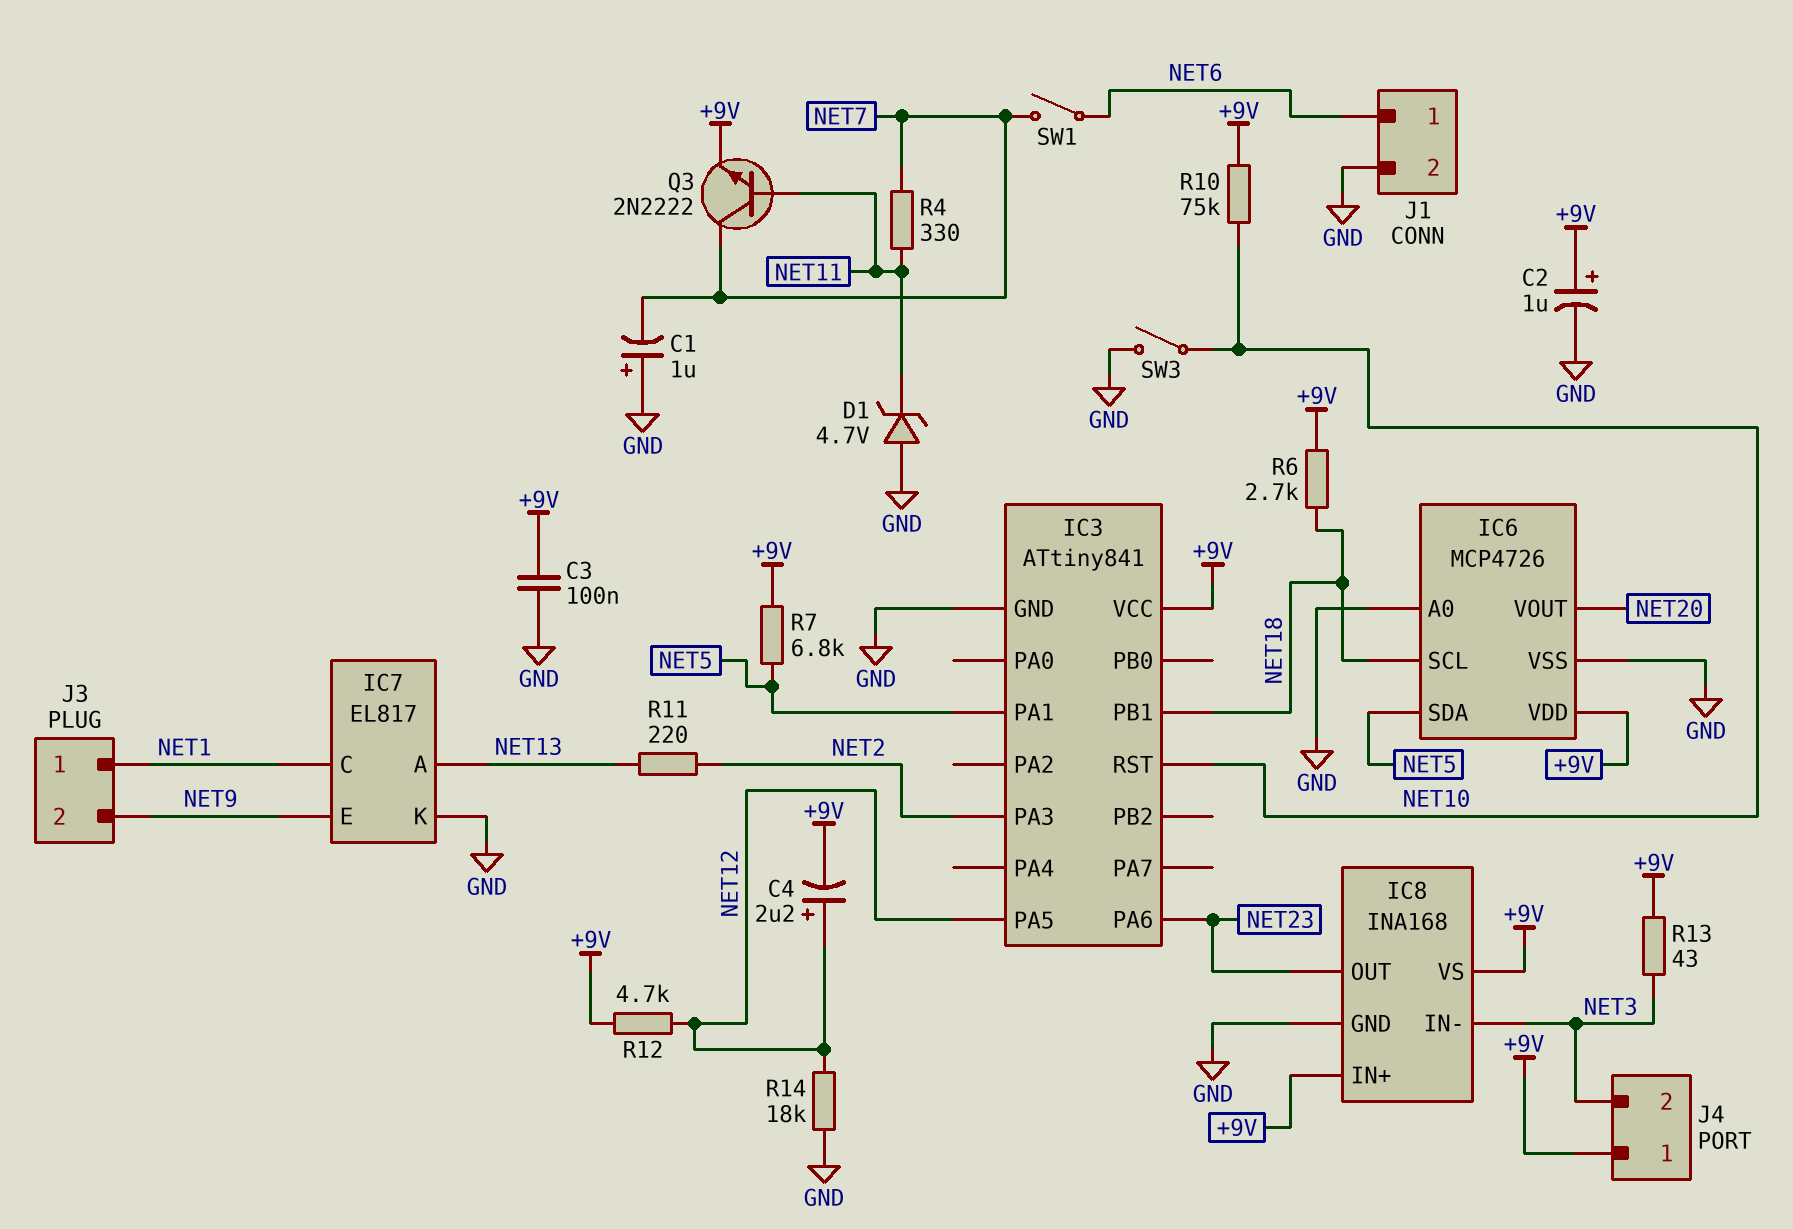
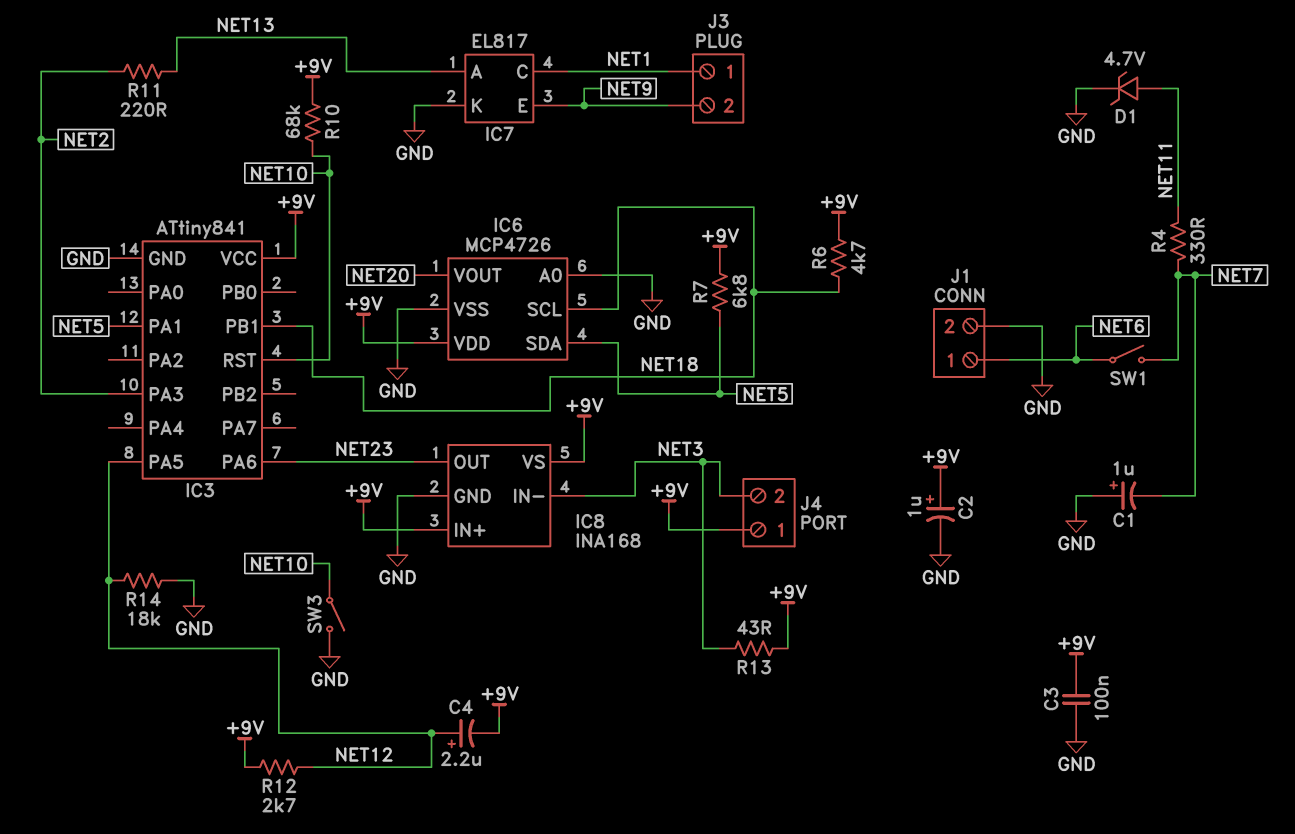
D1: zener 4.7V (A GND, K NET11) -> zener 4.7V (A NET11, K GND)
Q3: NPN 2N2222 (B NET11, C NET7, E +9V) -> none
R6: 2.7k (+9V, NET18) -> 4.7k (+9V, NET18)
R10: 75k (+9V, NET10) -> 68k (+9V, NET10)
R12: 4.7k (+9V, NET12) -> 2.7k (+9V, NET12)

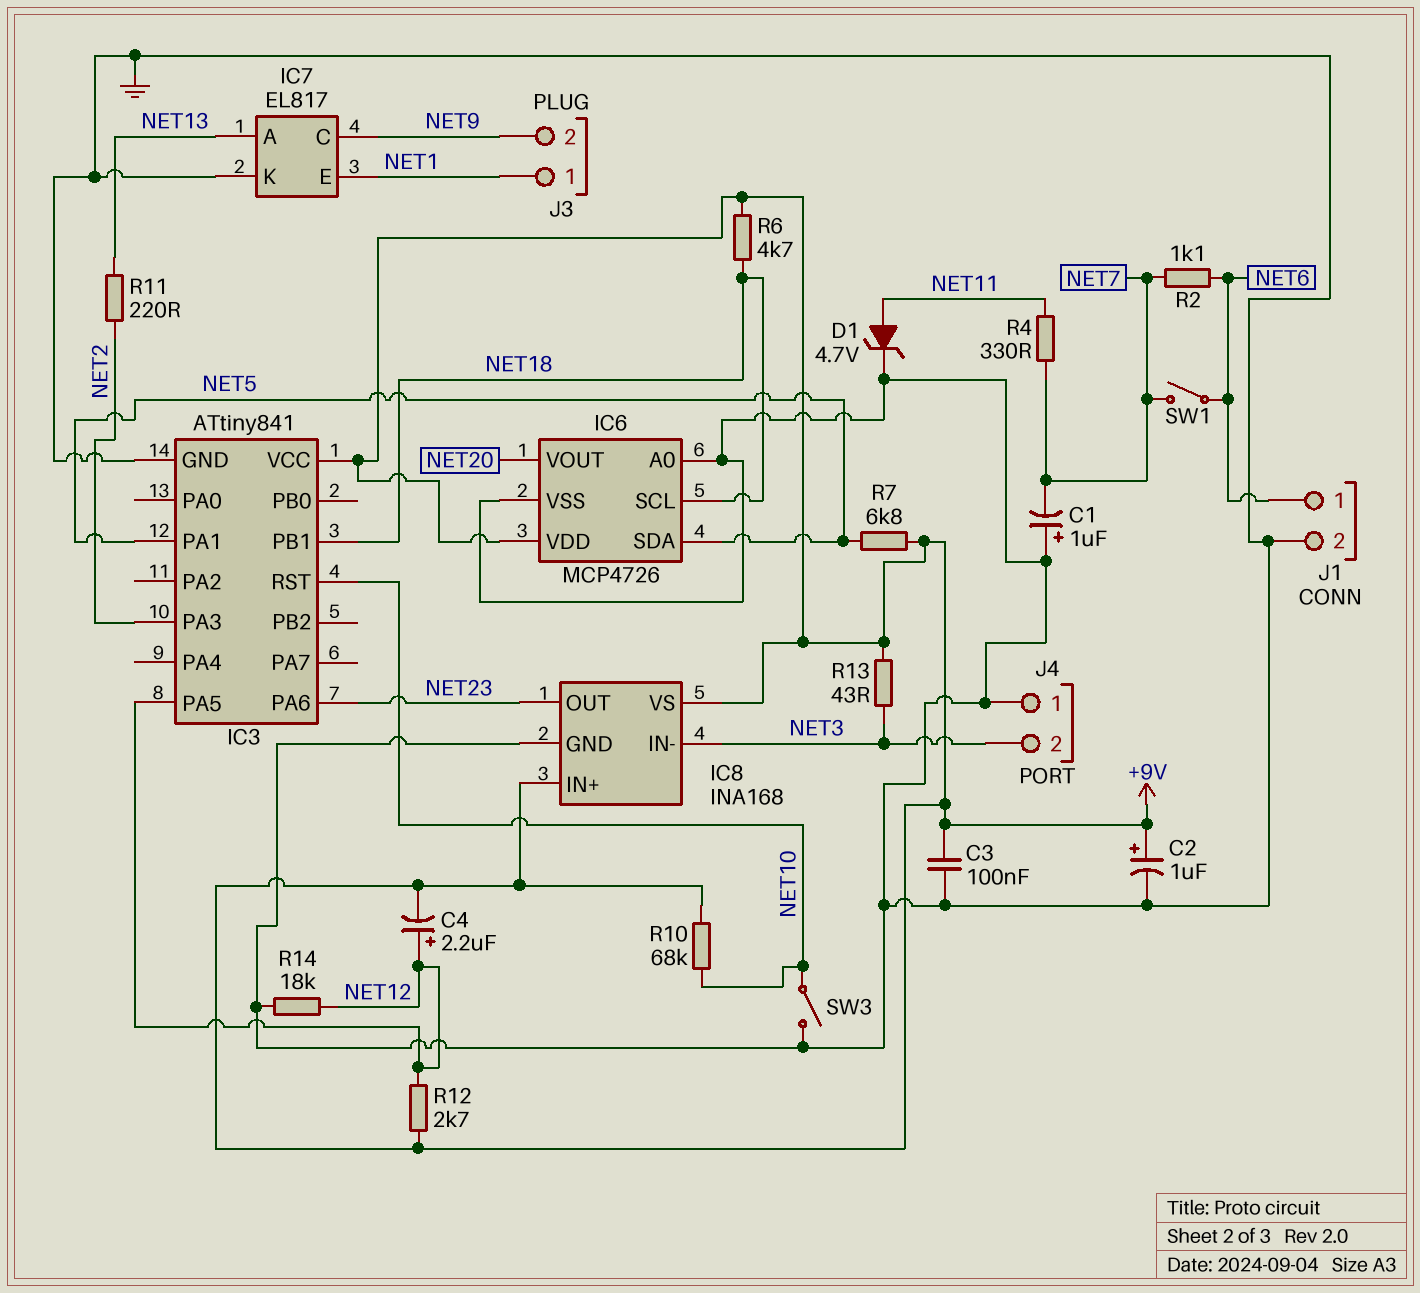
IC7 pin C: NET1 -> NET9
IC7 pin E: NET9 -> NET1
J4 pin 1: +9V -> GND
R2: none -> 1.1k (NET6, NET7)

